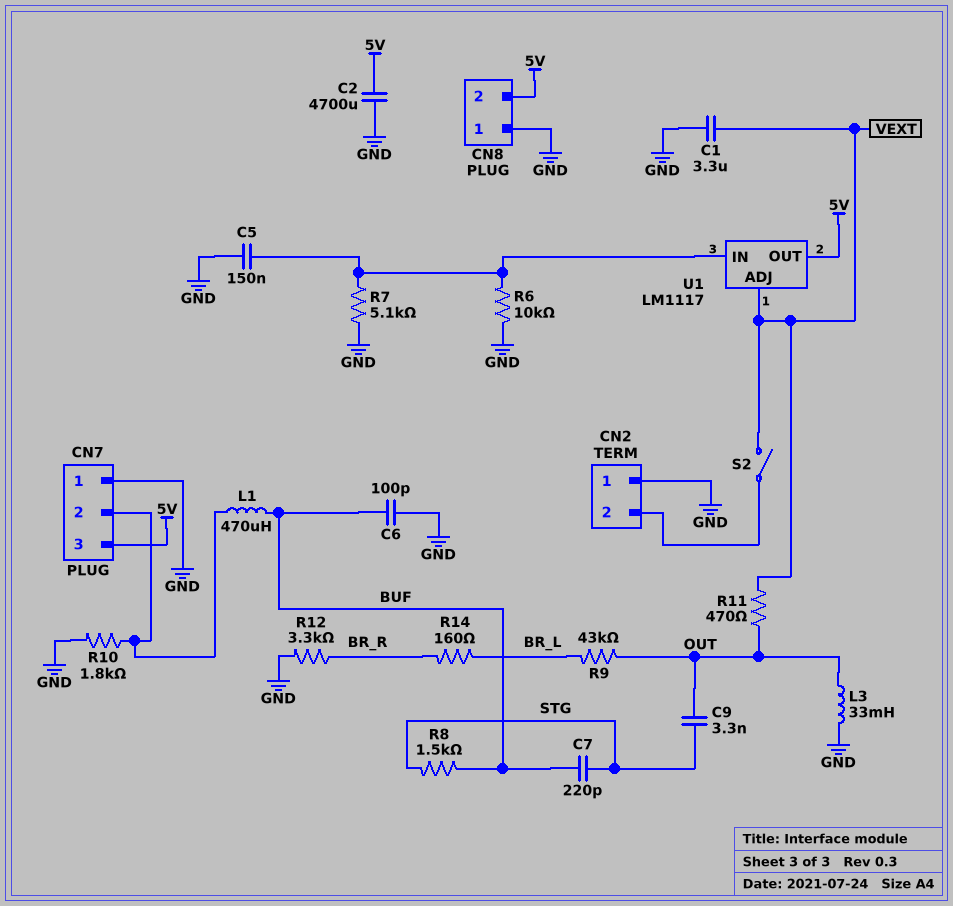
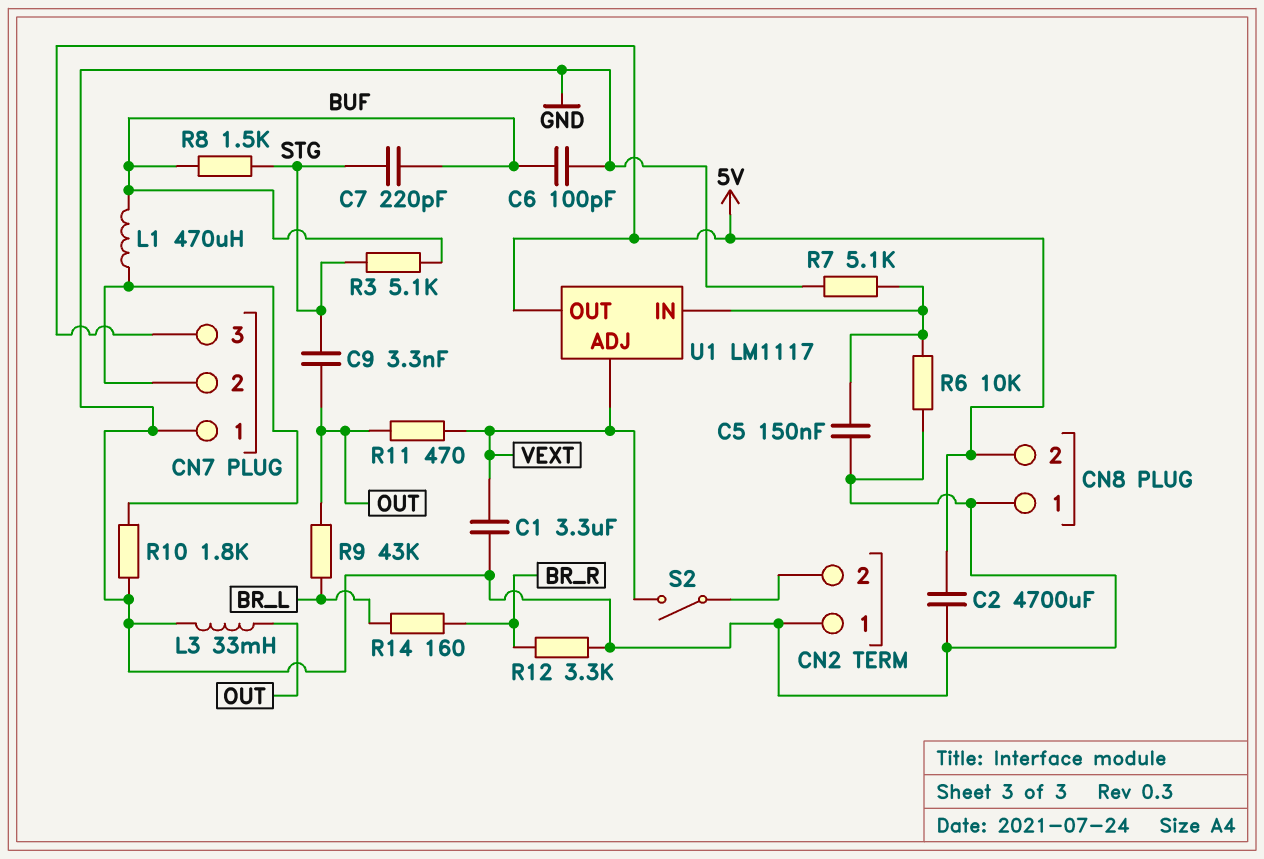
R3: none -> 5.1k (BUF, STG)

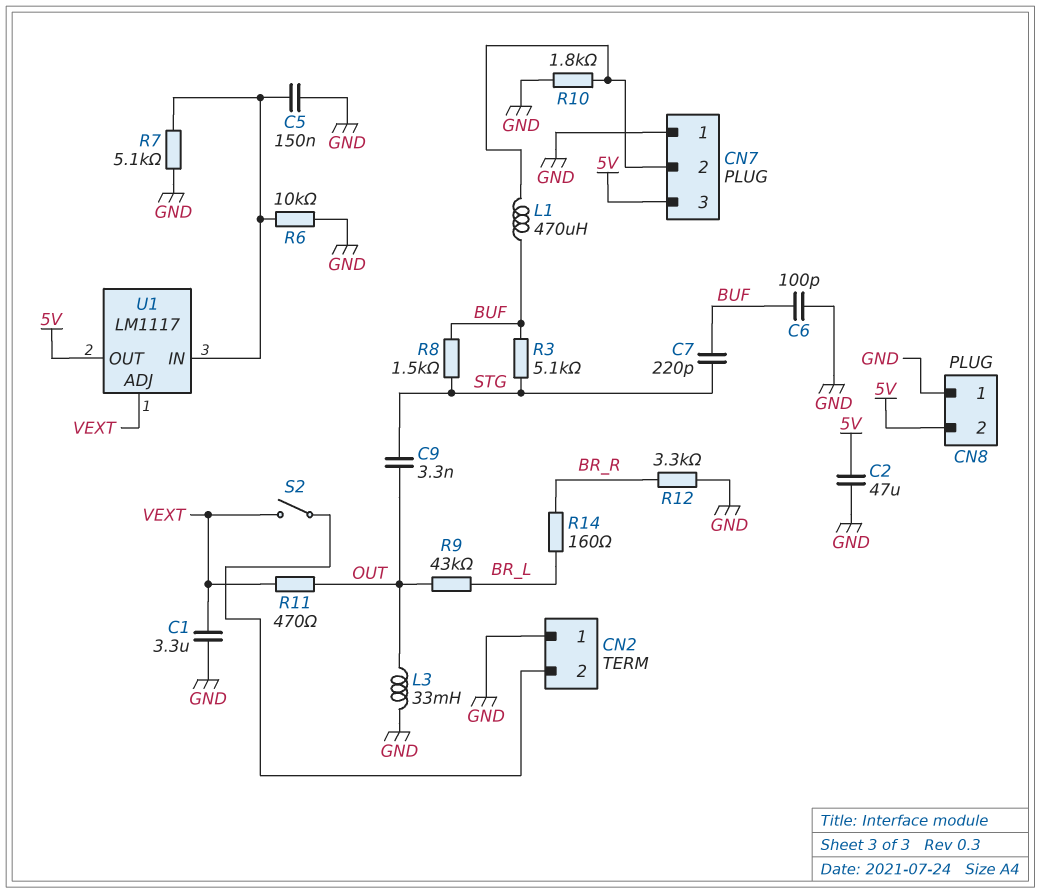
C2: 4700uF (5V, GND) -> 47uF (5V, GND)

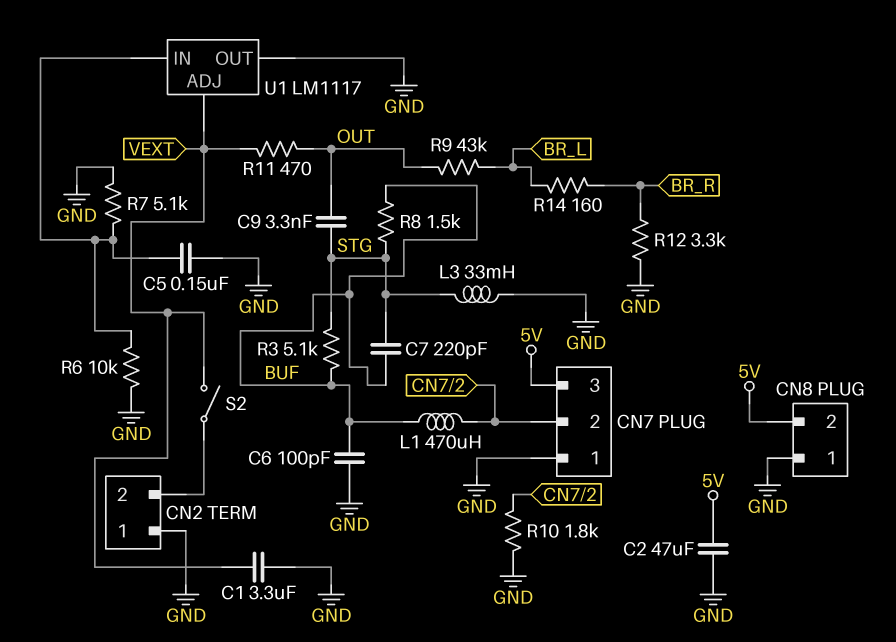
L3: 33mH (GND, OUT) -> 33mH (GND, STG)
U1 pin OUT: 5V -> GND

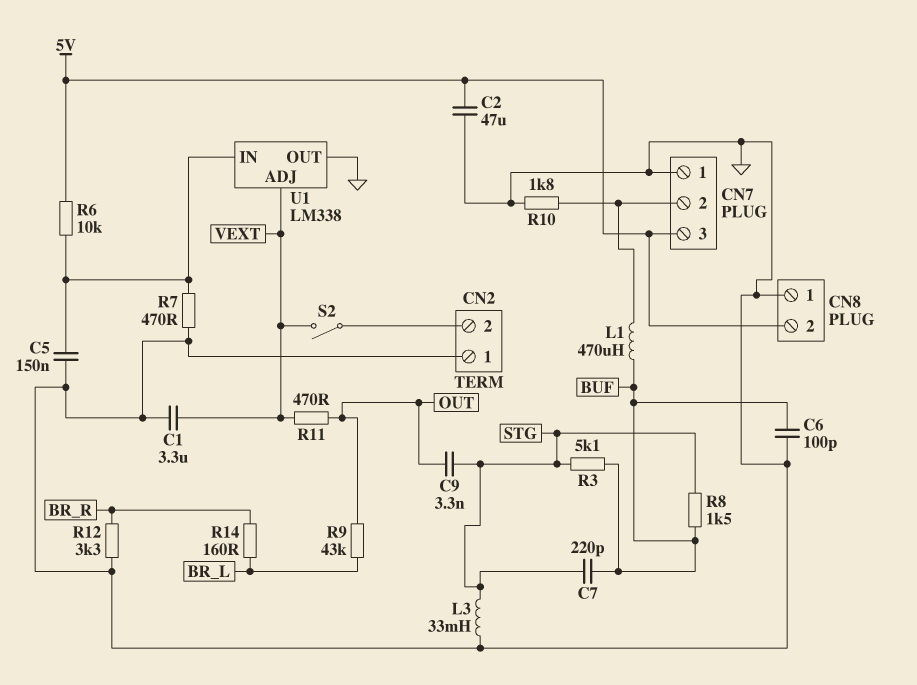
R6: 10k (GND, U1/IN) -> 10k (5V, U1/IN)
R7: 5.1k (GND, U1/IN) -> 470 (GND, U1/IN)
U1: LM1117 -> LM338

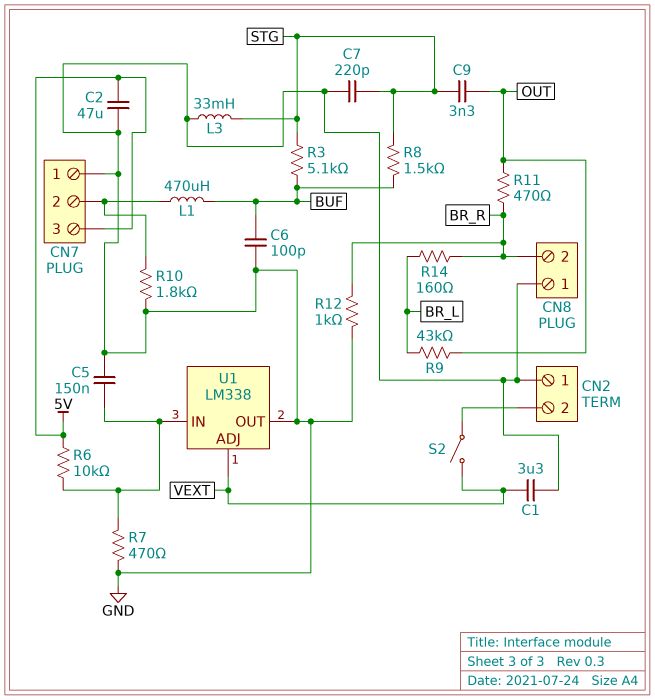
C7: 220pF (BUF, STG) -> 220pF (GND, STG)
CN8 pin 2: 5V -> BR_R
R11: 470 (OUT, VEXT) -> 470 (BR_R, OUT)
R12: 3.3k (BR_R, GND) -> 1k (BR_R, GND)

